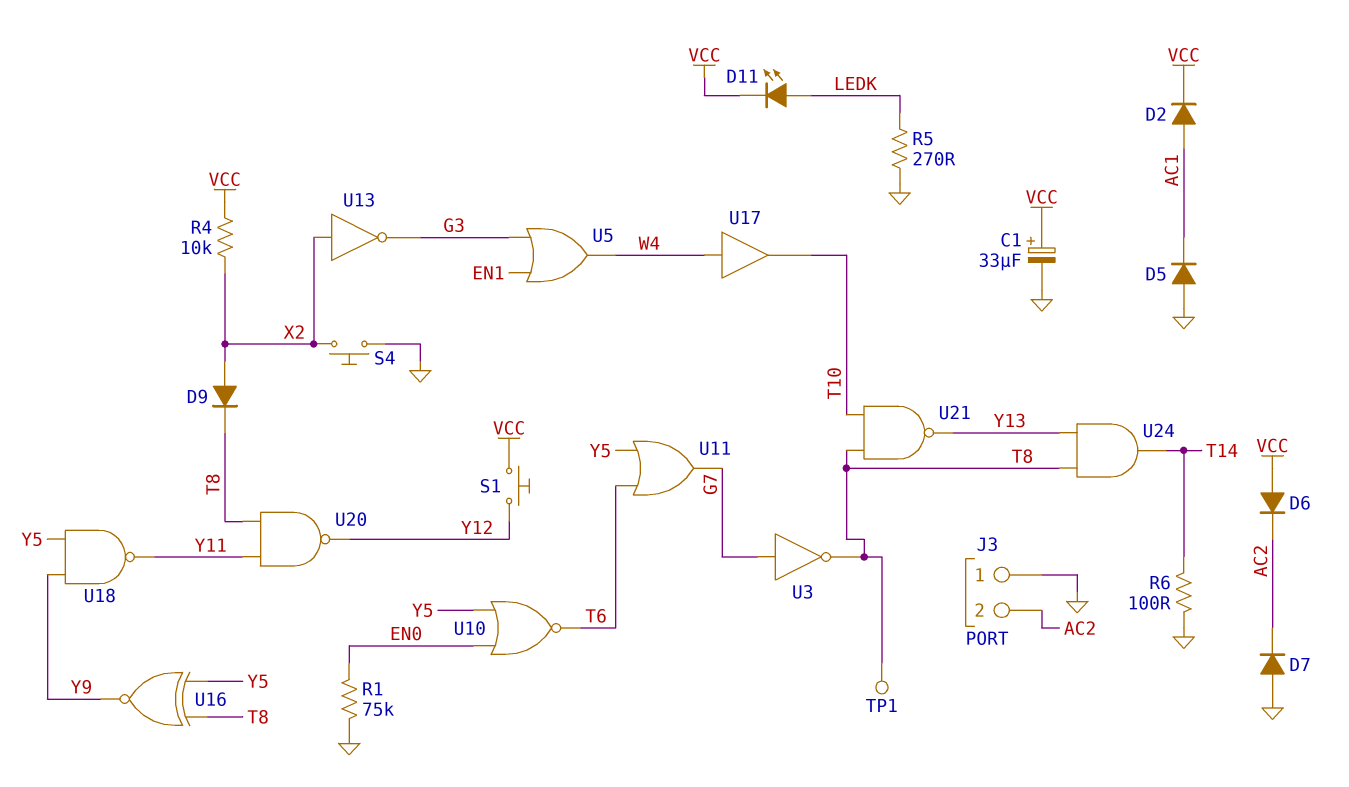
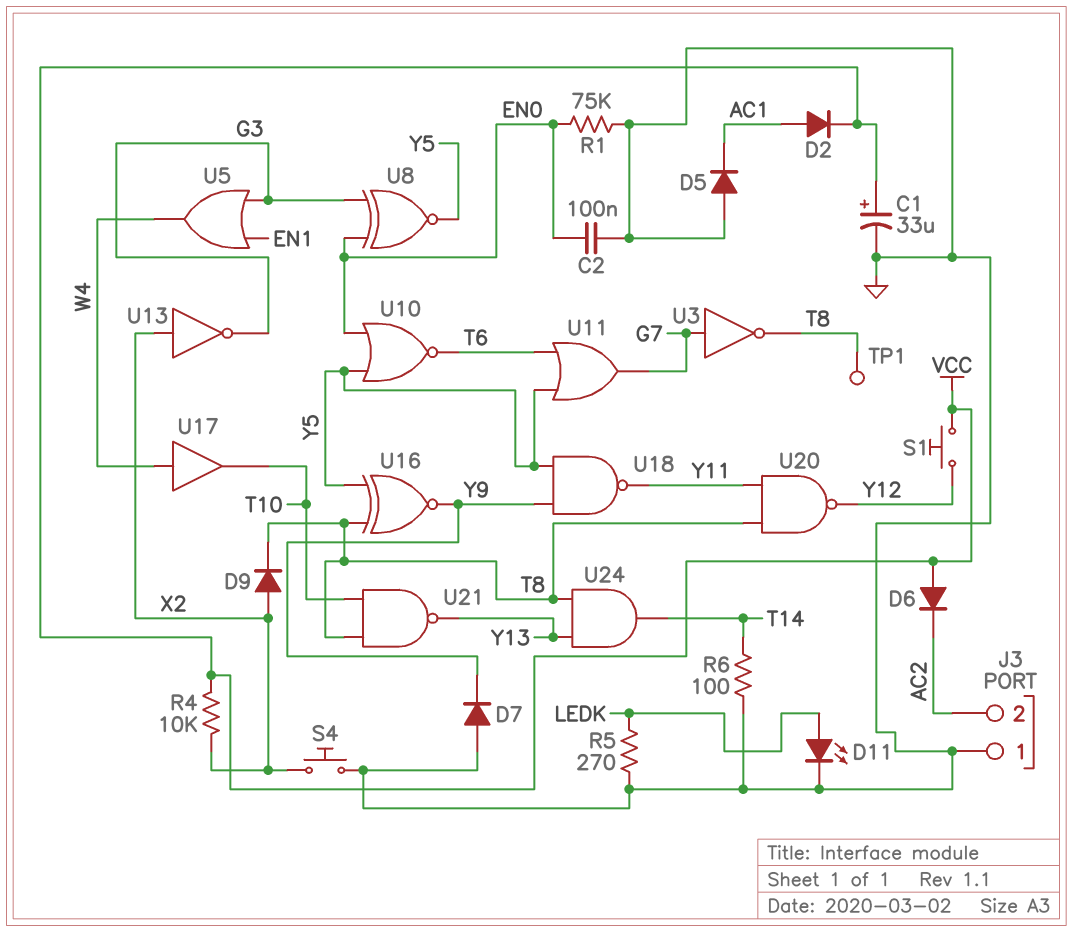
C2: none -> 100nF (EN0, GND)
D7: diode (A GND, K AC2) -> diode (A GND, K Y9)
D11: LED (A LEDK, K VCC) -> LED (A LEDK, K GND)
U8: none -> XNOR (in EN0, in G3, out Y5)

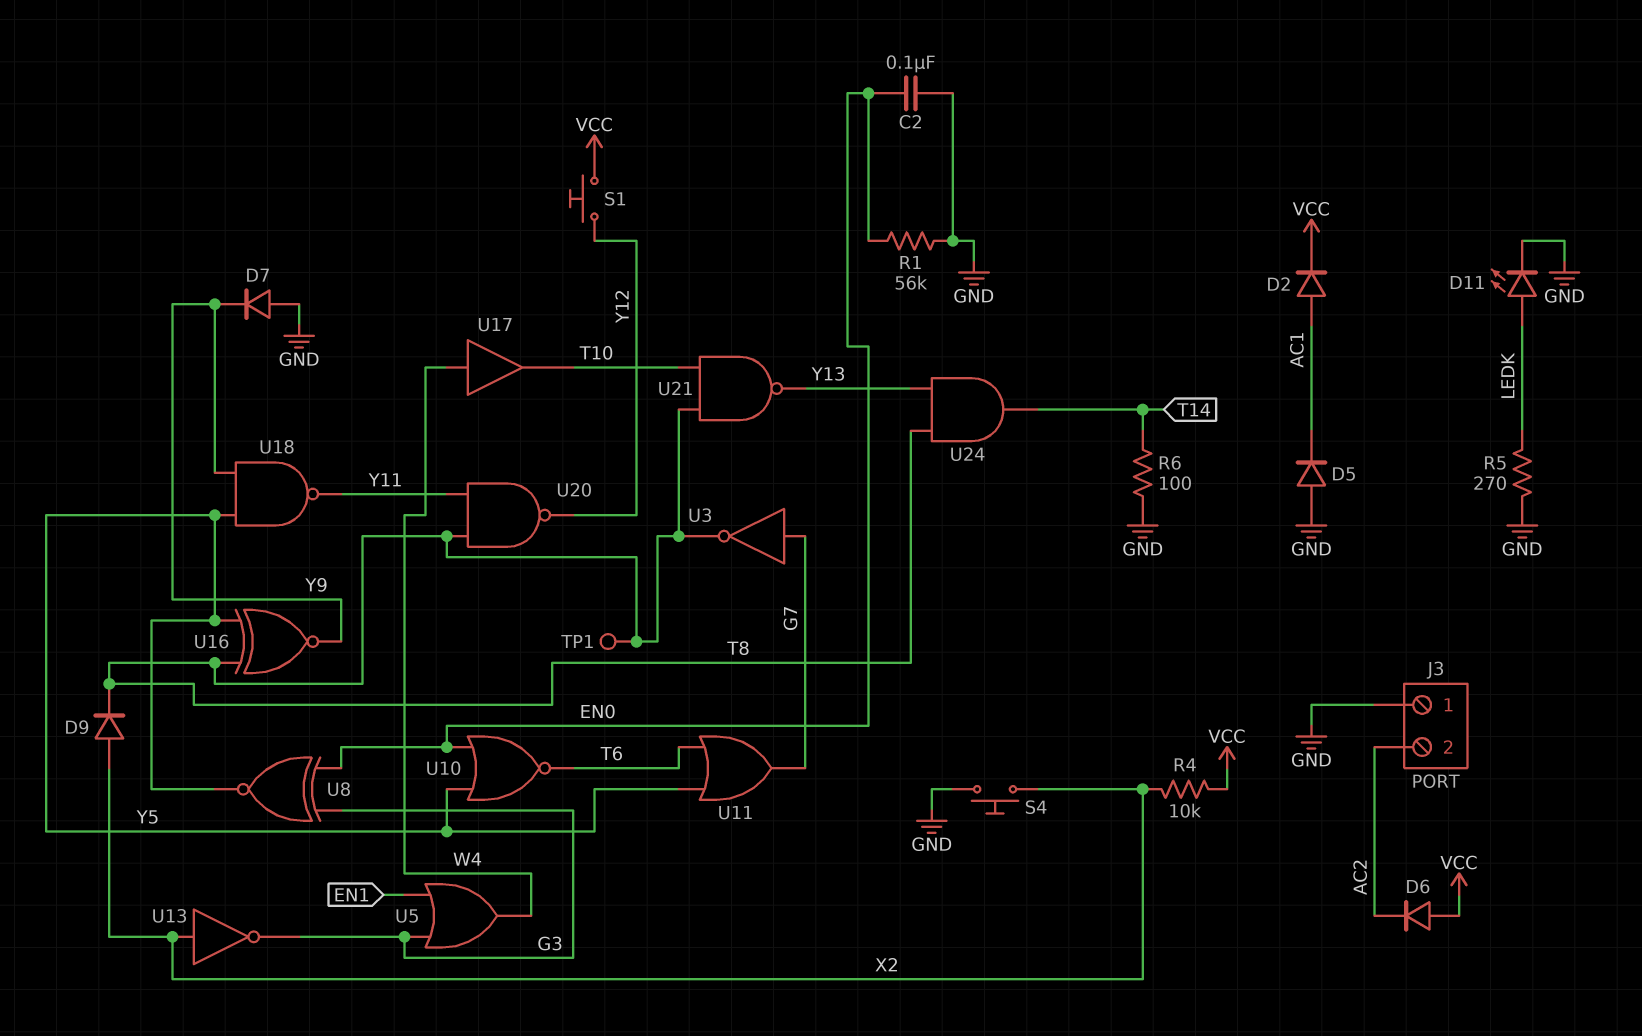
C1: 33uF (plus VCC, minus GND) -> none
R1: 75k (EN0, GND) -> 56k (EN0, GND)

